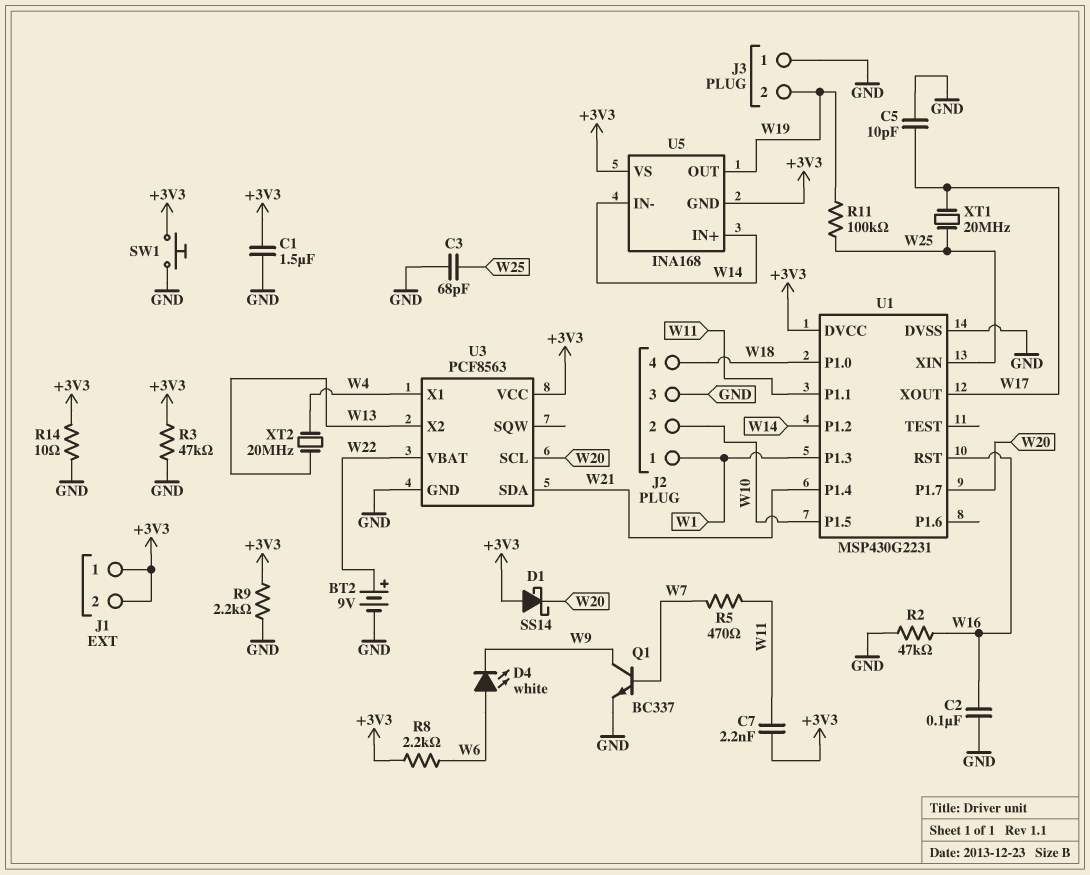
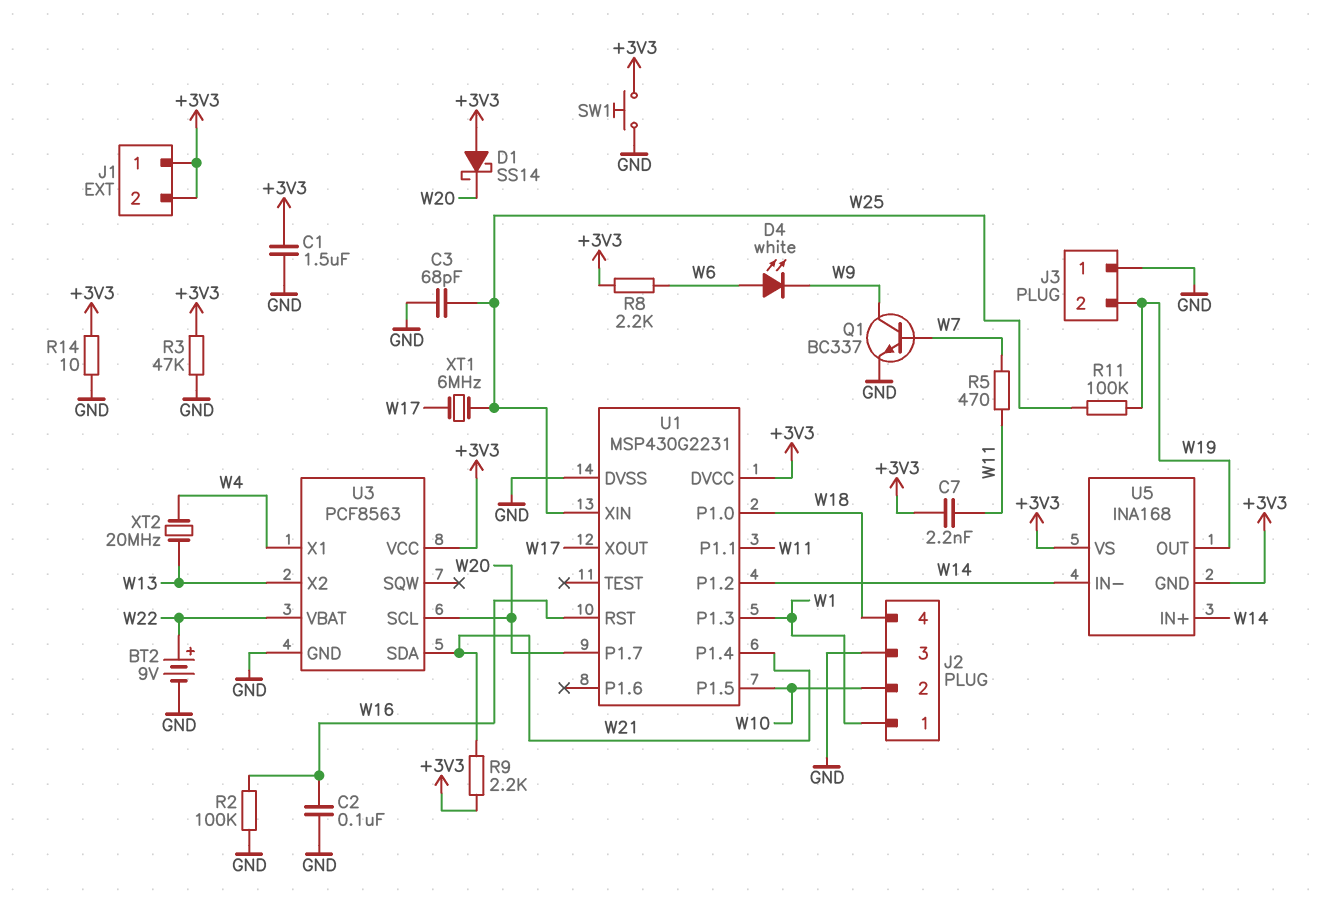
C5: 10pF (GND, W17) -> none
R2: 47k (GND, W16) -> 100k (GND, W16)
R9: 2.2k (+3V3, GND) -> 2.2k (+3V3, W21)
XT1: 20MHz (W17, W25) -> 6MHz (W17, W25)

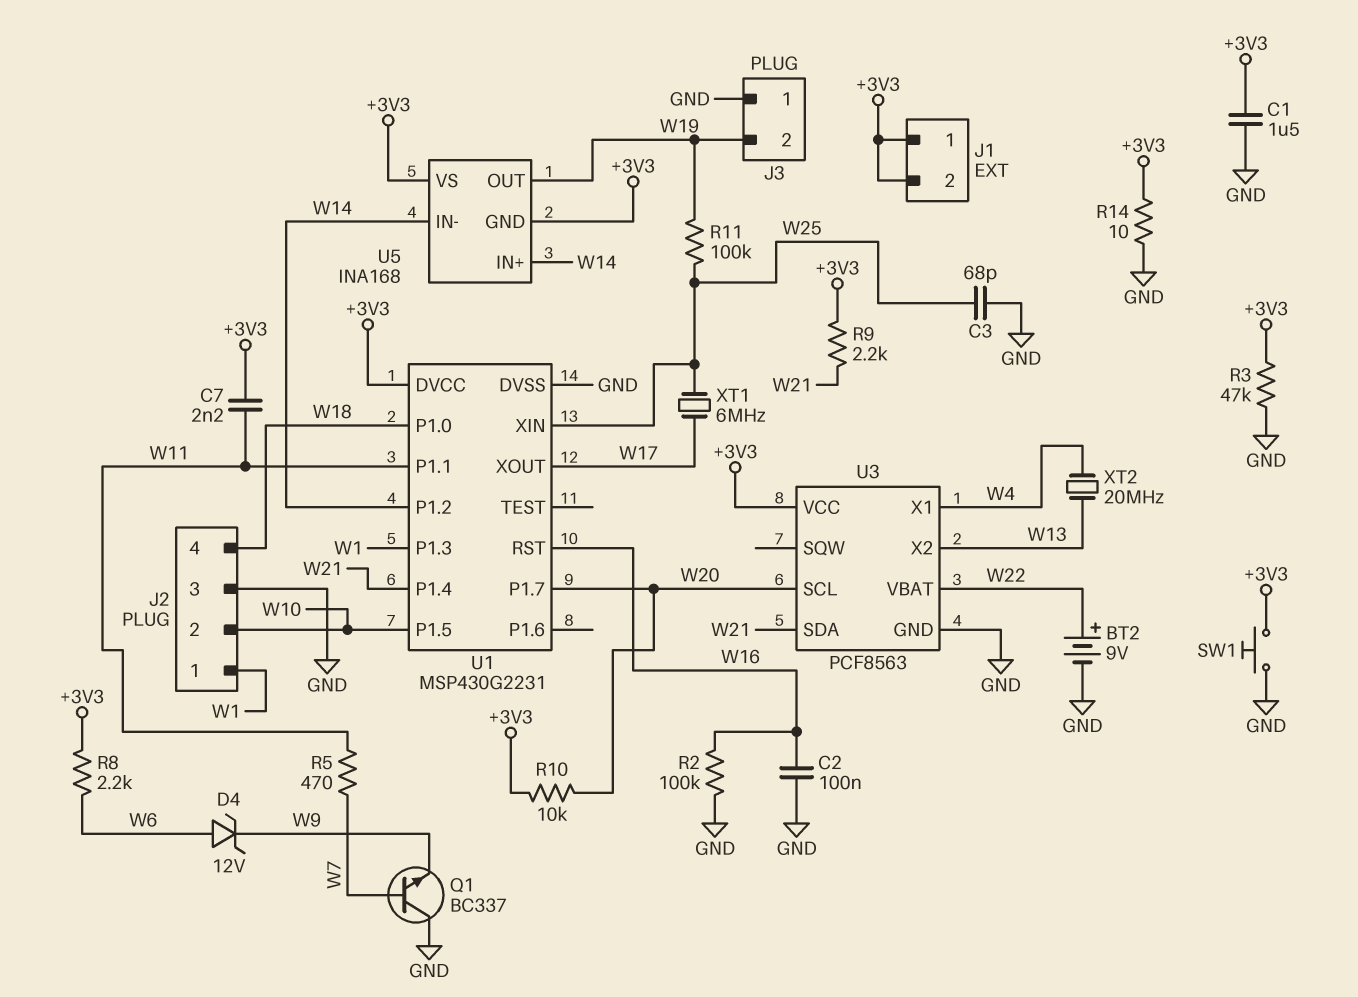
D1: schottky SS14 (A +3V3, K W20) -> none
D4: LED white (A W6, K W9) -> zener 12V (A W6, K W9)
Q1: NPN BC337 (B W7, C W9, E GND) -> NPN BC337 (B W7, C GND, E W9)
R10: none -> 10k (+3V3, W20)

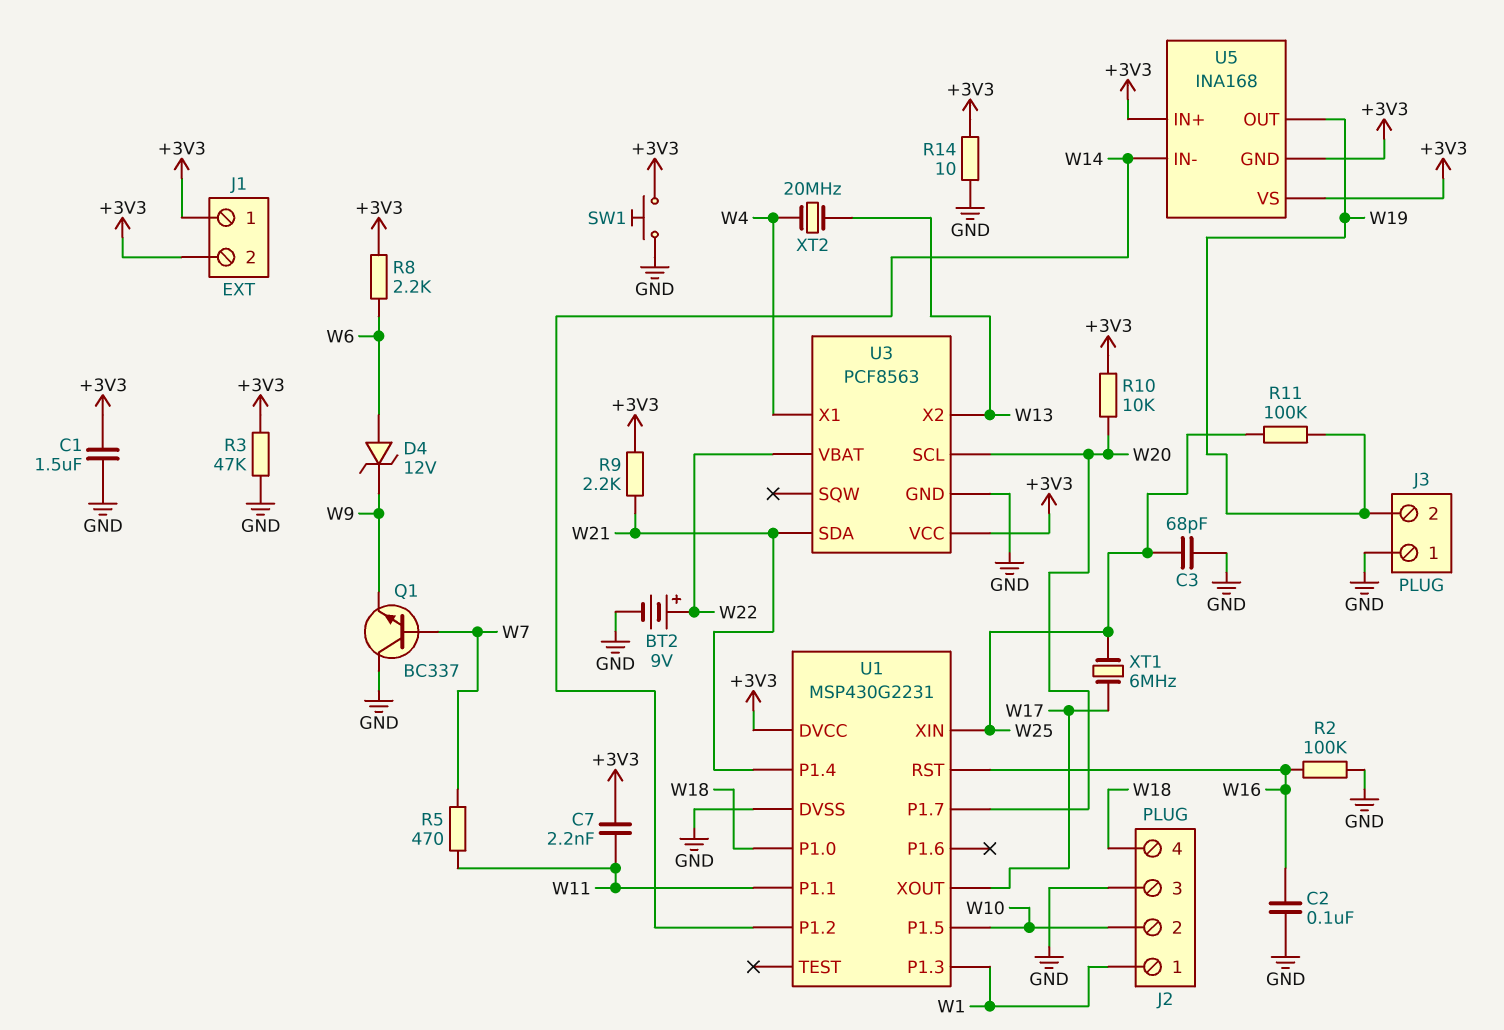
U5 pin IN+: W14 -> +3V3

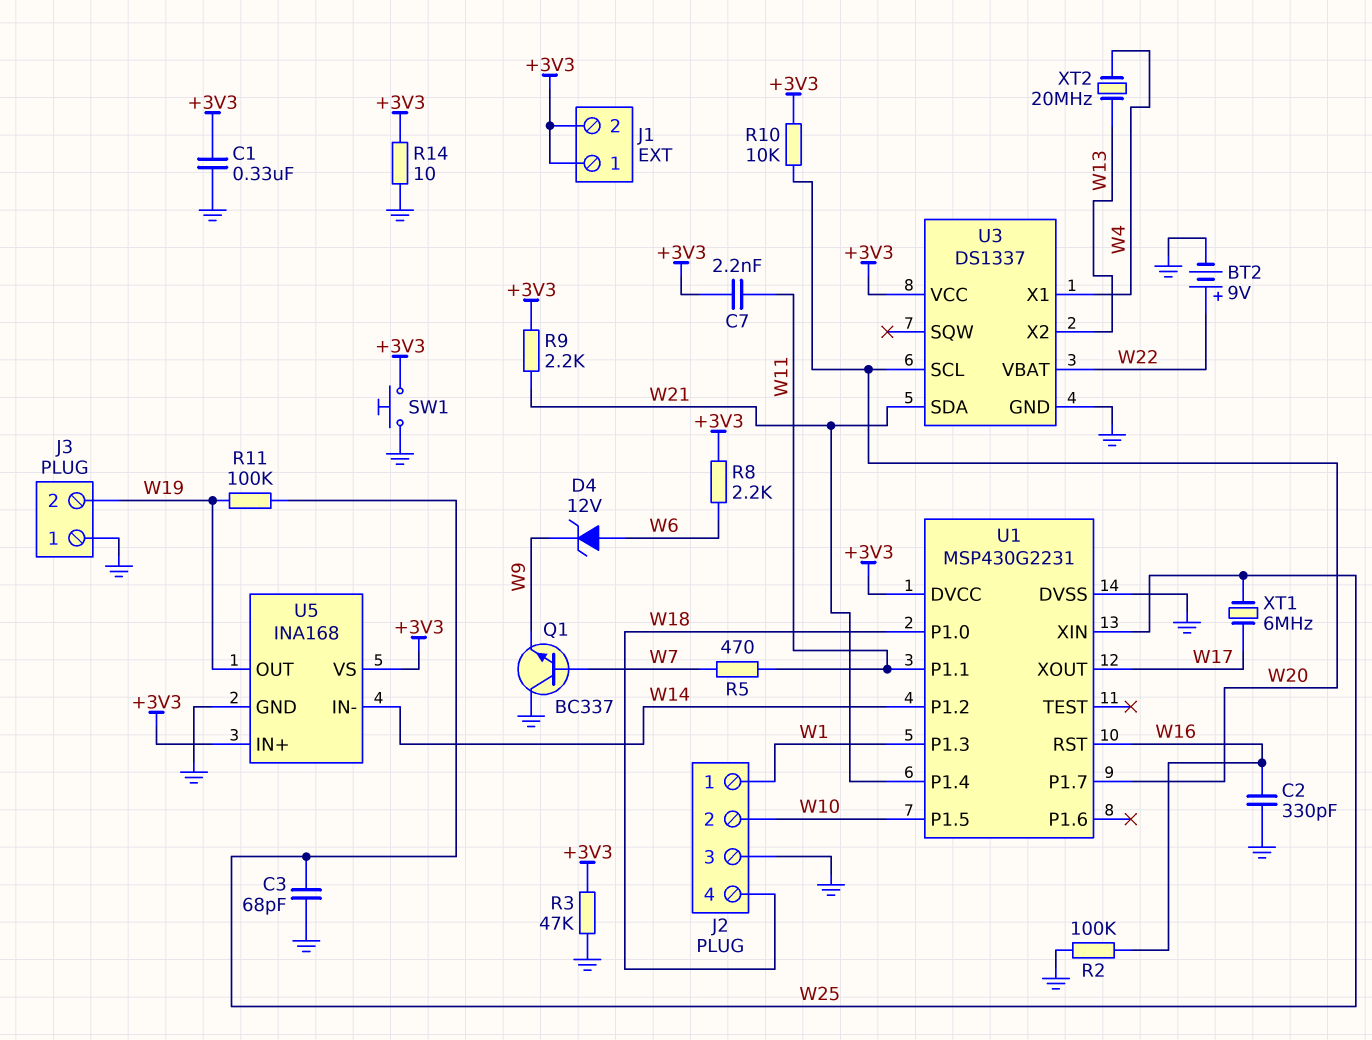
C1: 1.5uF (+3V3, GND) -> 330nF (+3V3, GND)
C2: 100nF (GND, W16) -> 330pF (GND, W16)
U3: PCF8563 -> DS1337
U5 pin GND: +3V3 -> GND

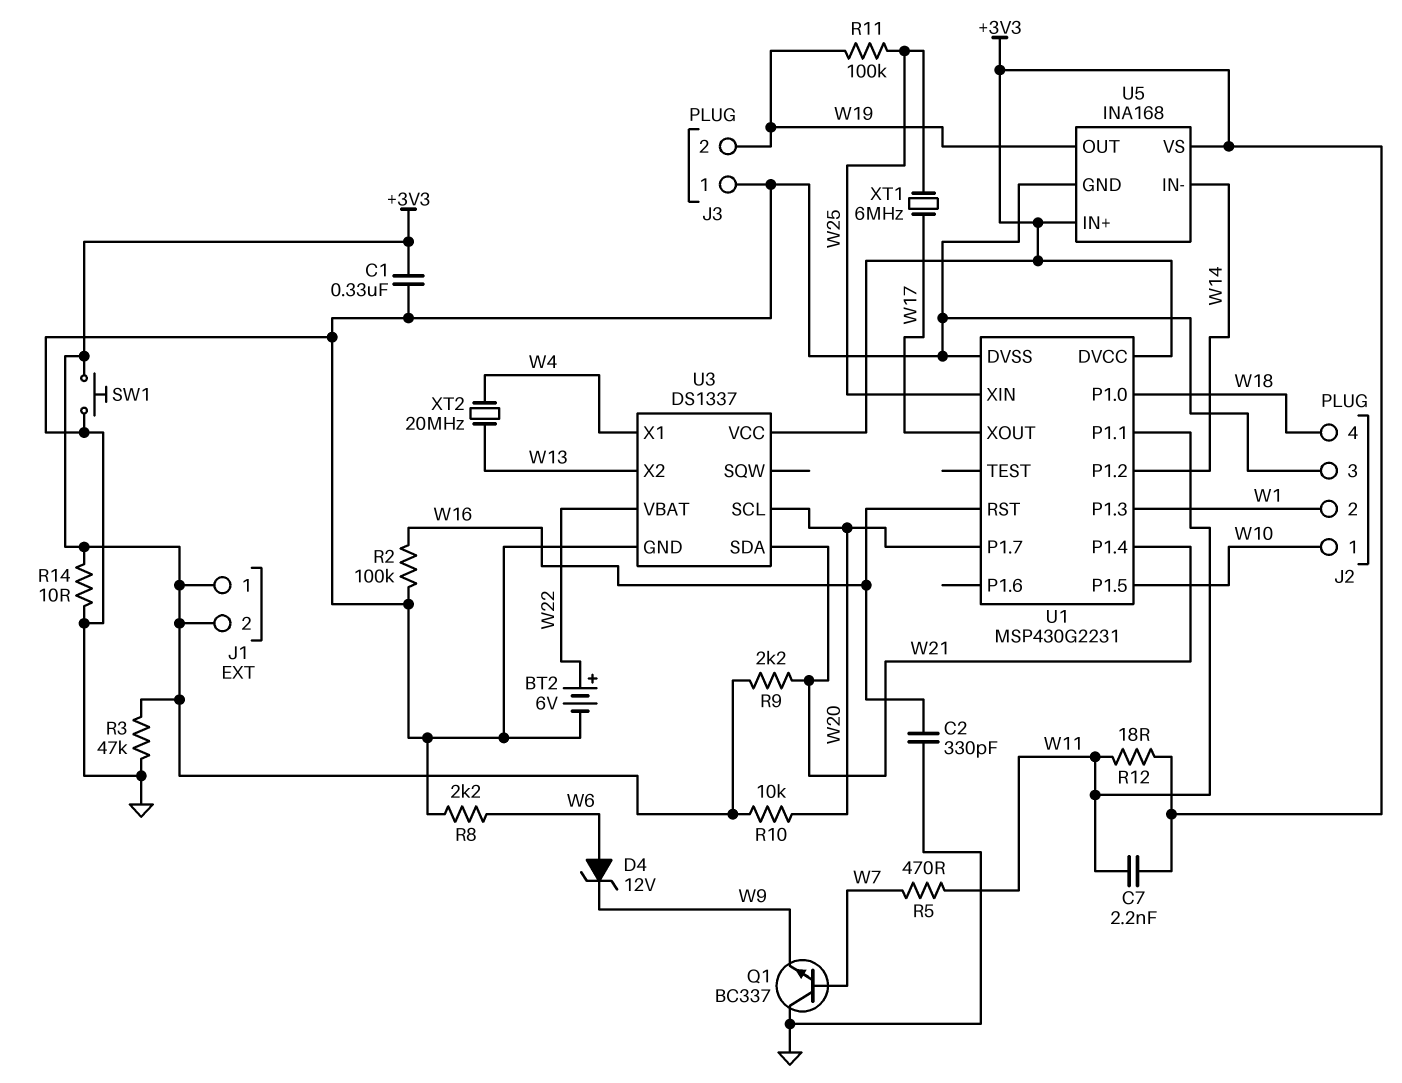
BT2: 9V (plus W22, minus GND) -> 6V (plus W22, minus GND)
C3: 68pF (GND, W25) -> none
J2 pin 1: W1 -> W10
J2 pin 2: W10 -> W1
R8: 2.2k (+3V3, W6) -> 2.2k (GND, W6)
R12: none -> 18 (+3V3, W11)

